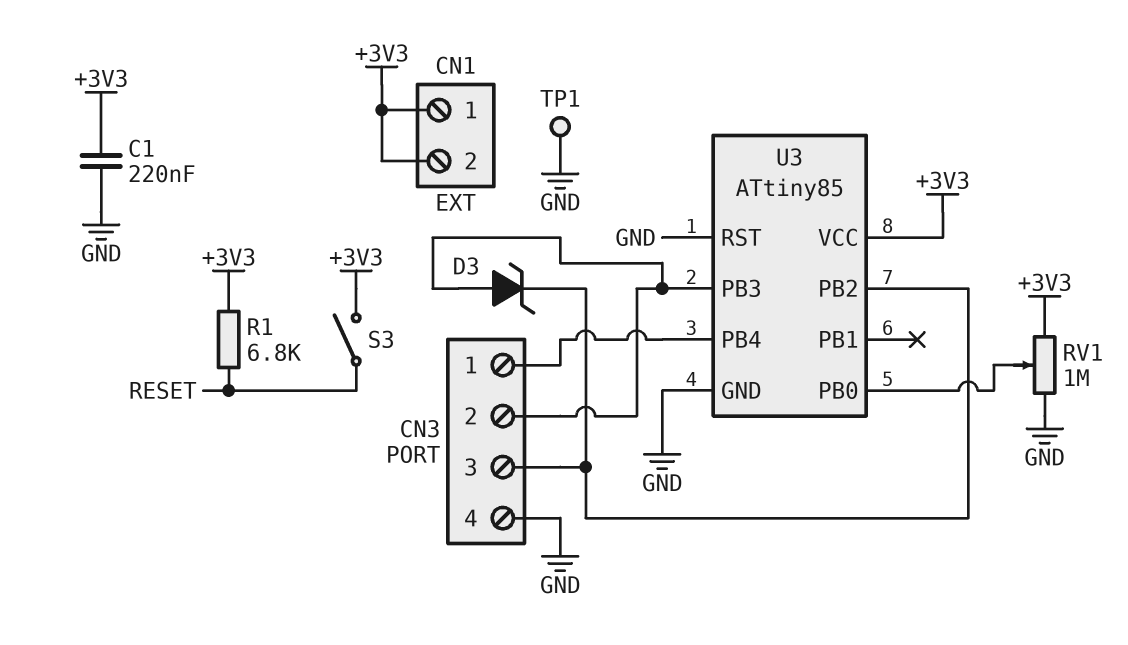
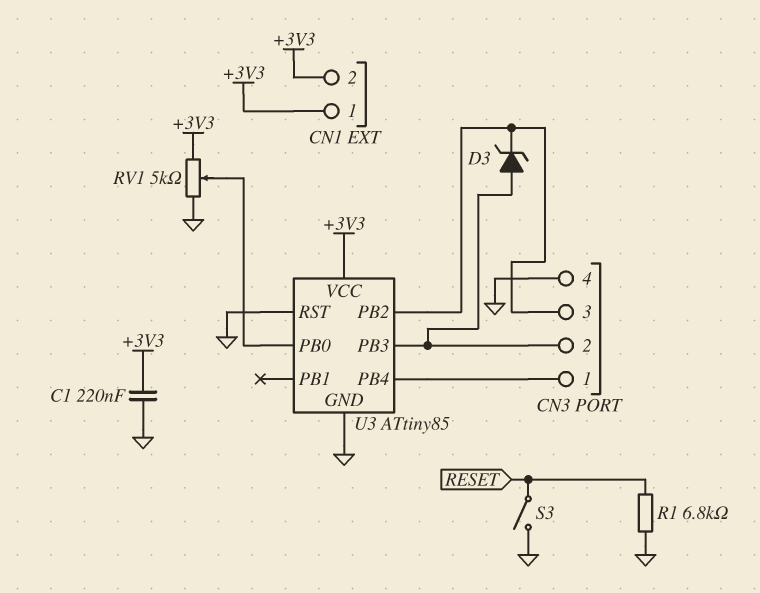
R1: 6.8k (+3V3, RESET) -> 6.8k (GND, RESET)
RV1: 1M (+3V3, GND, wiper U3/PB0) -> 5k (+3V3, GND, wiper U3/PB0)
S3: switch (+3V3, RESET) -> switch (GND, RESET)
TP1: test point (GND) -> none

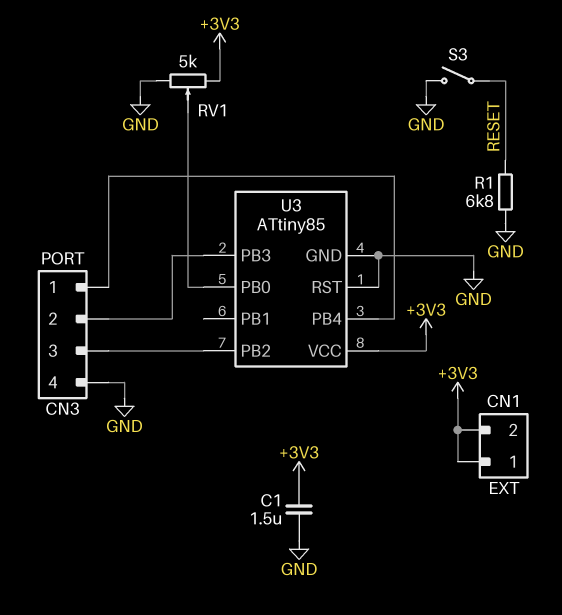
C1: 220nF (+3V3, GND) -> 1.5uF (+3V3, GND)
D3: zener (A CN3/2, K CN3/3) -> none

